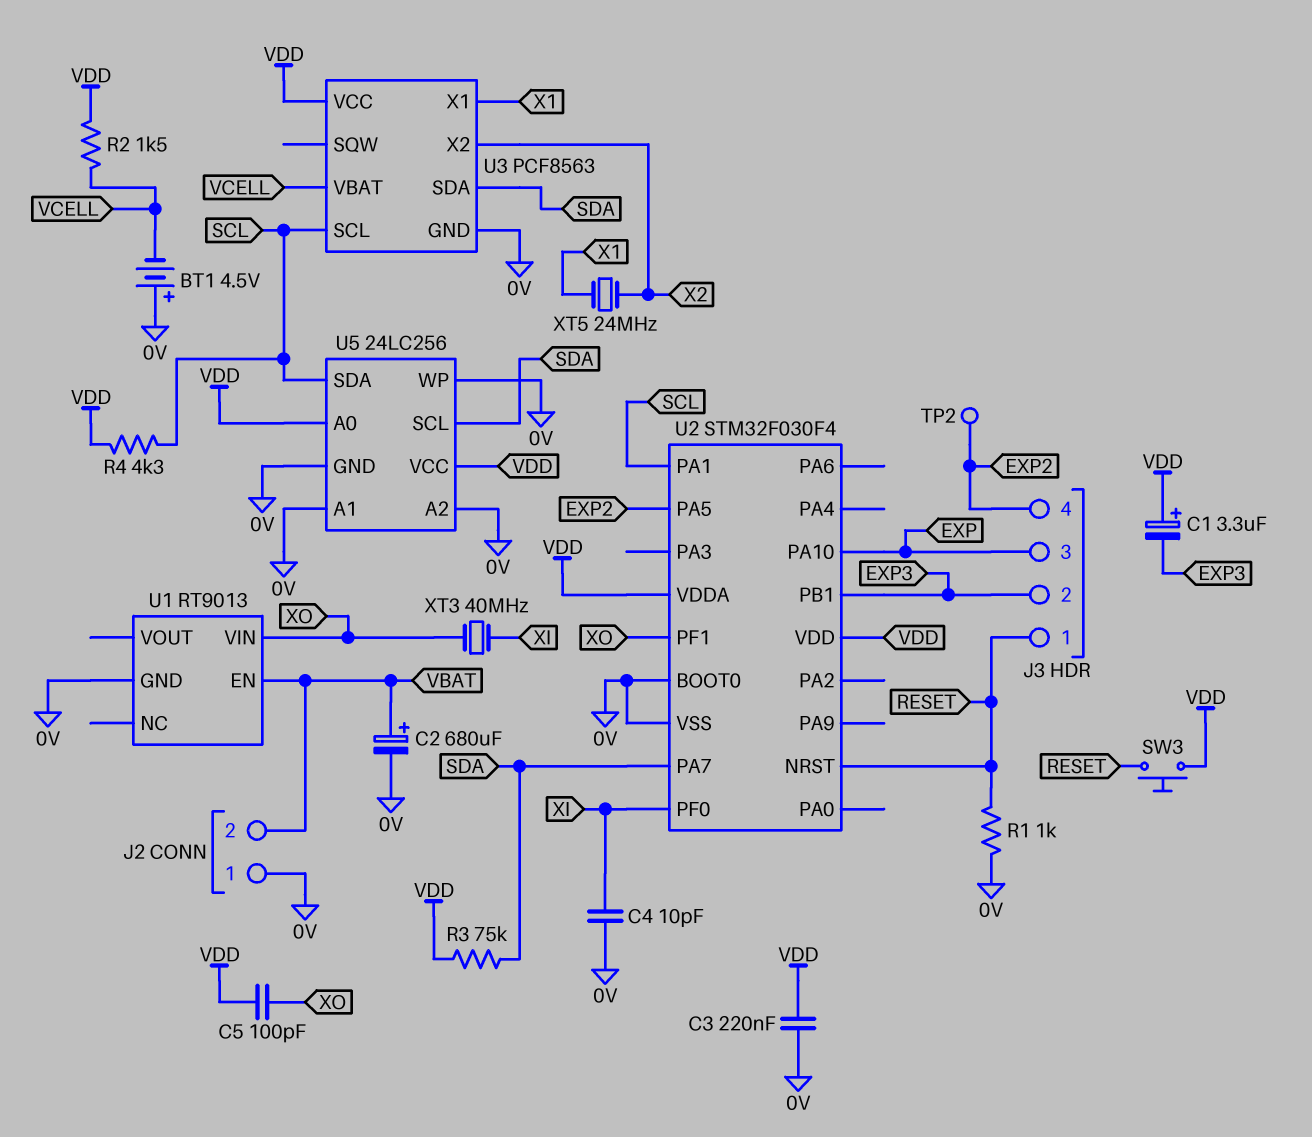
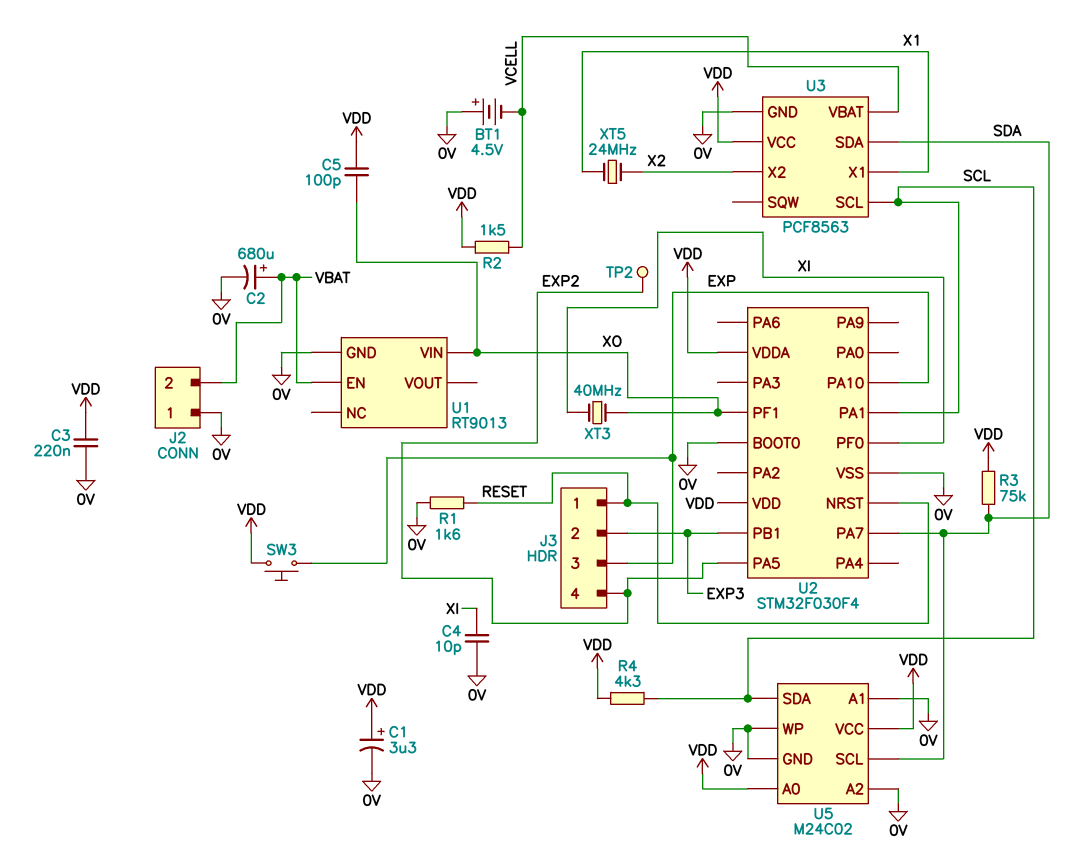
C1: 3.3uF (plus VDD, minus EXP3) -> 3.3uF (plus VDD, minus 0V)
R1: 1k (0V, RESET) -> 1.6k (0V, RESET)
SW3: button (RESET, VDD) -> button (EXP, VDD)
U5: 24LC256 -> M24C02

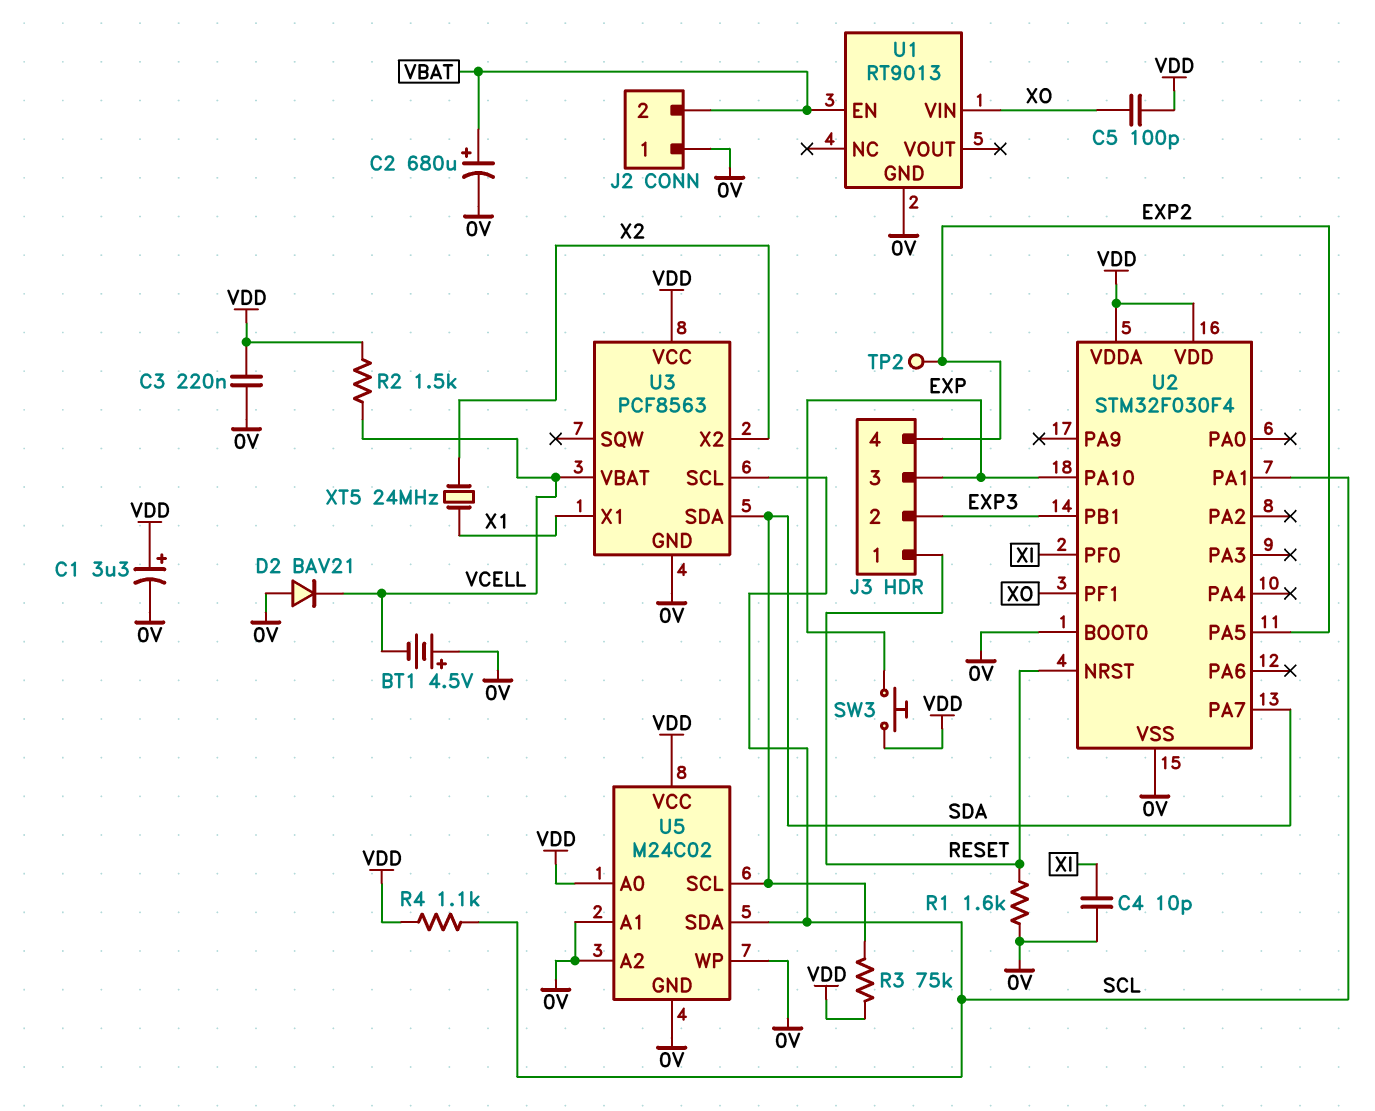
D2: none -> diode BAV21 (A 0V, K VCELL)
R4: 4.3k (SCL, VDD) -> 1.1k (SCL, VDD)
XT3: 40MHz (XI, XO) -> none

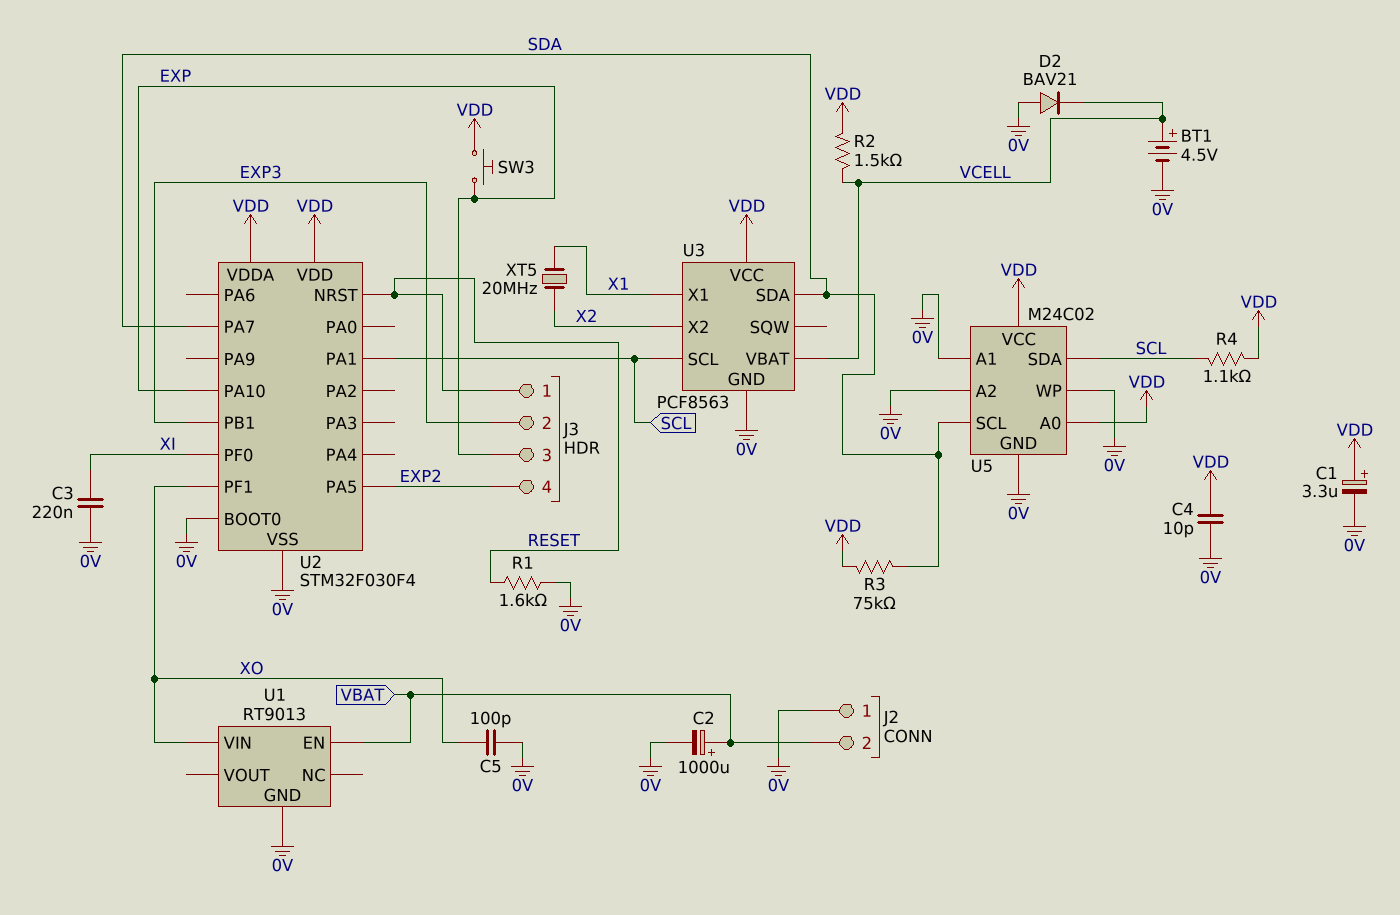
BT1: 4.5V (plus 0V, minus VCELL) -> 4.5V (plus VCELL, minus 0V)
C2: 680uF (plus VBAT, minus 0V) -> 1000uF (plus VBAT, minus 0V)
C3: 220nF (0V, VDD) -> 220nF (0V, XI)
C4: 10pF (0V, XI) -> 10pF (0V, VDD)
C5: 100pF (VDD, XO) -> 100pF (0V, XO)
TP2: test point (EXP2) -> none
XT5: 24MHz (X1, X2) -> 20MHz (X1, X2)

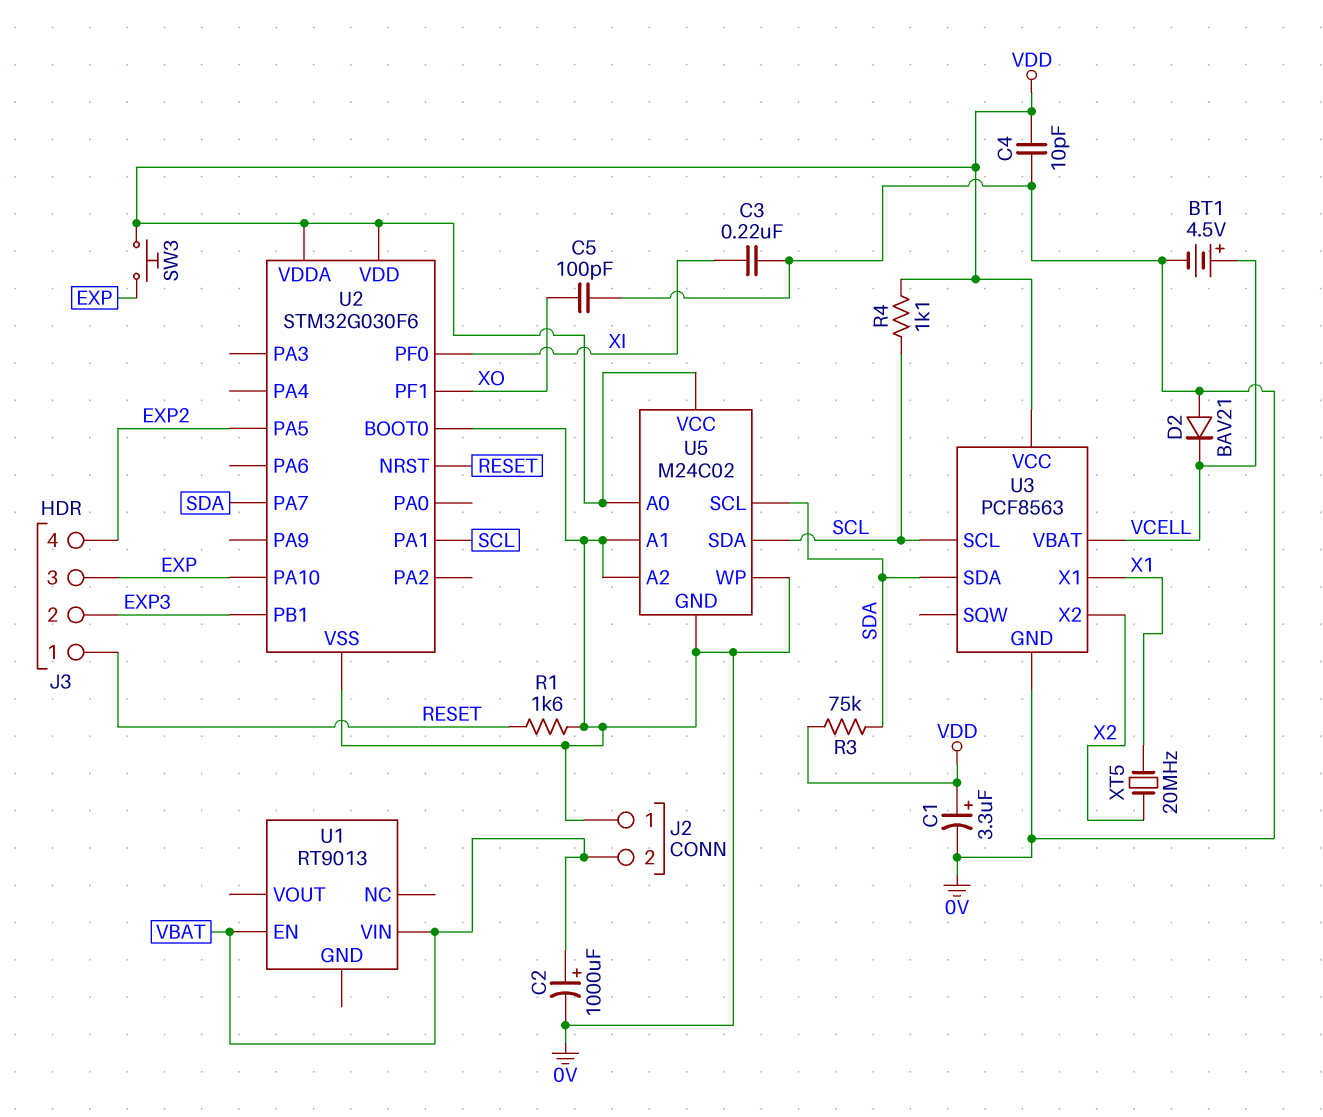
R2: 1.5k (VCELL, VDD) -> none
U1 pin GND: 0V -> none
U1 pin VIN: XO -> VBAT
U2: STM32F030F4 -> STM32G030F6

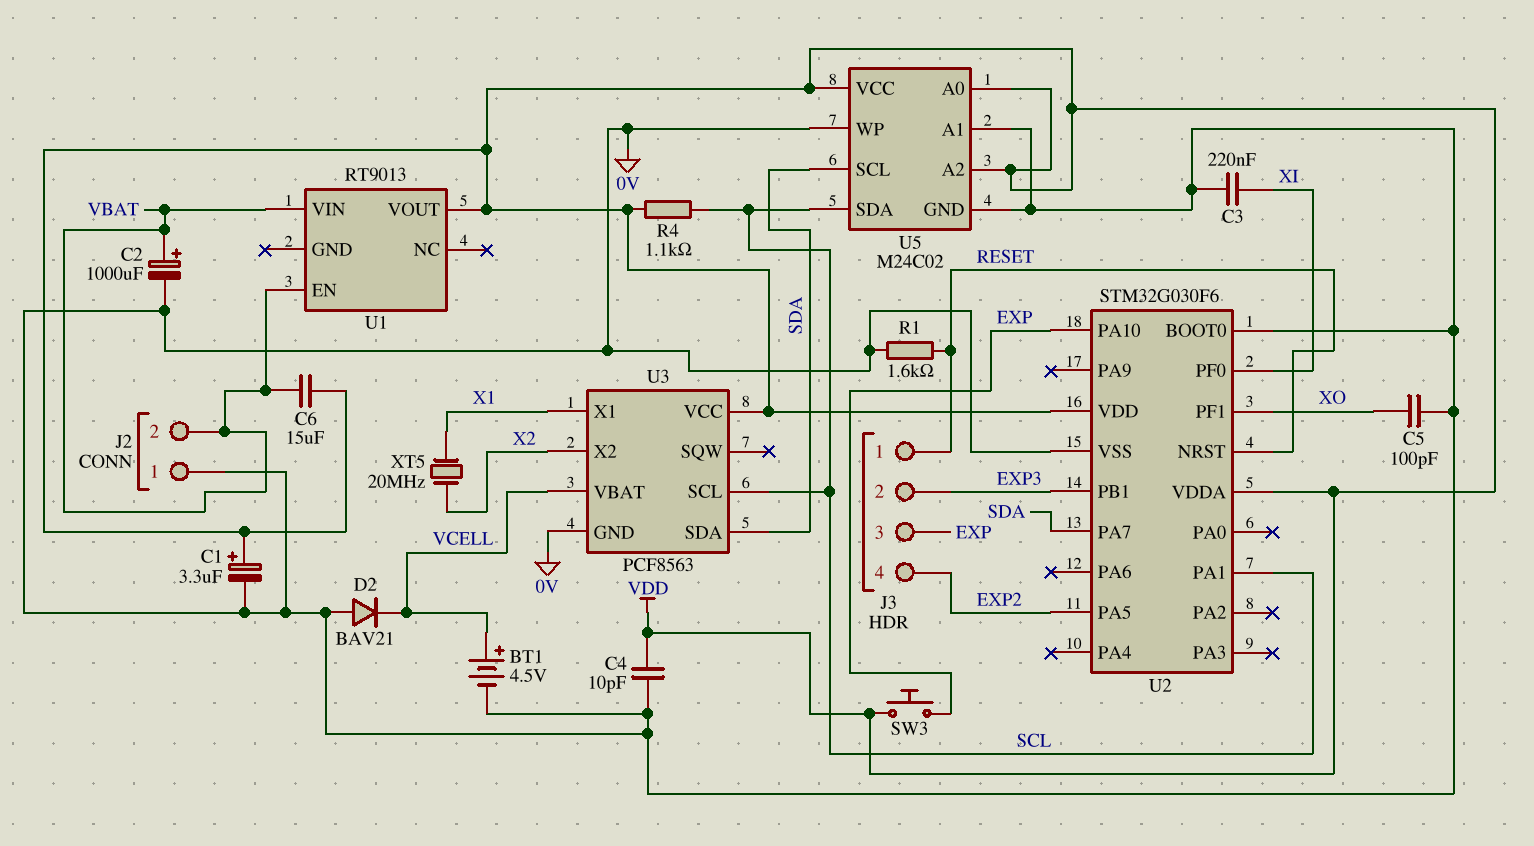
C6: none -> 15uF (VBAT, VDD)
R3: 75k (SDA, VDD) -> none
U1 pin VOUT: none -> VDD
U5 pin A2: 0V -> VDD

